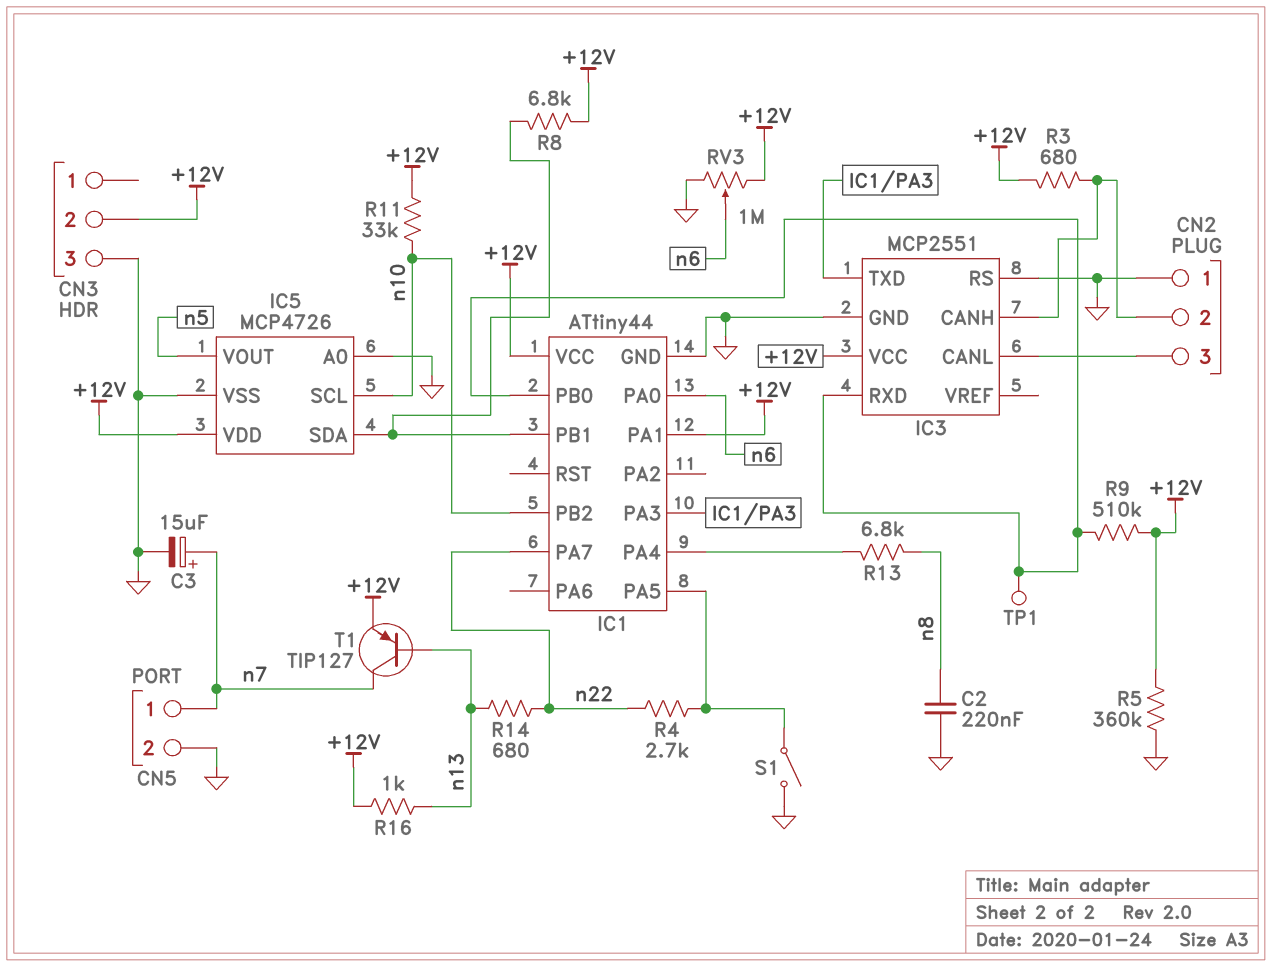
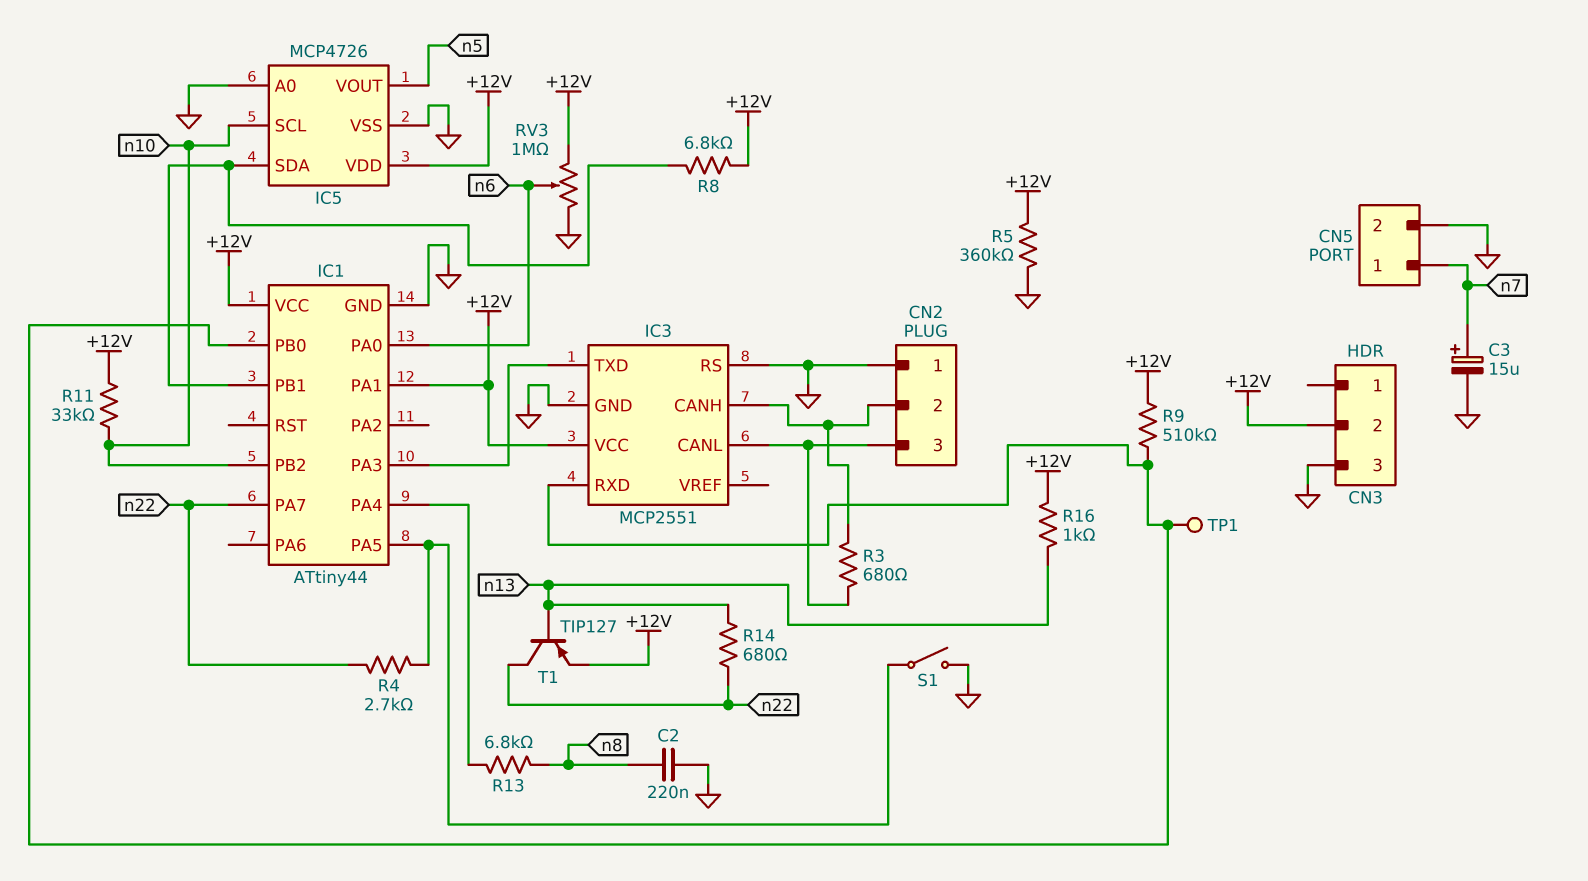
R3: 680 (+12V, CN2/2) -> 680 (CN2/2, CN2/3)
T1: PNP TIP127 (B n13, C n7, E +12V) -> PNP TIP127 (B n13, C n22, E +12V)

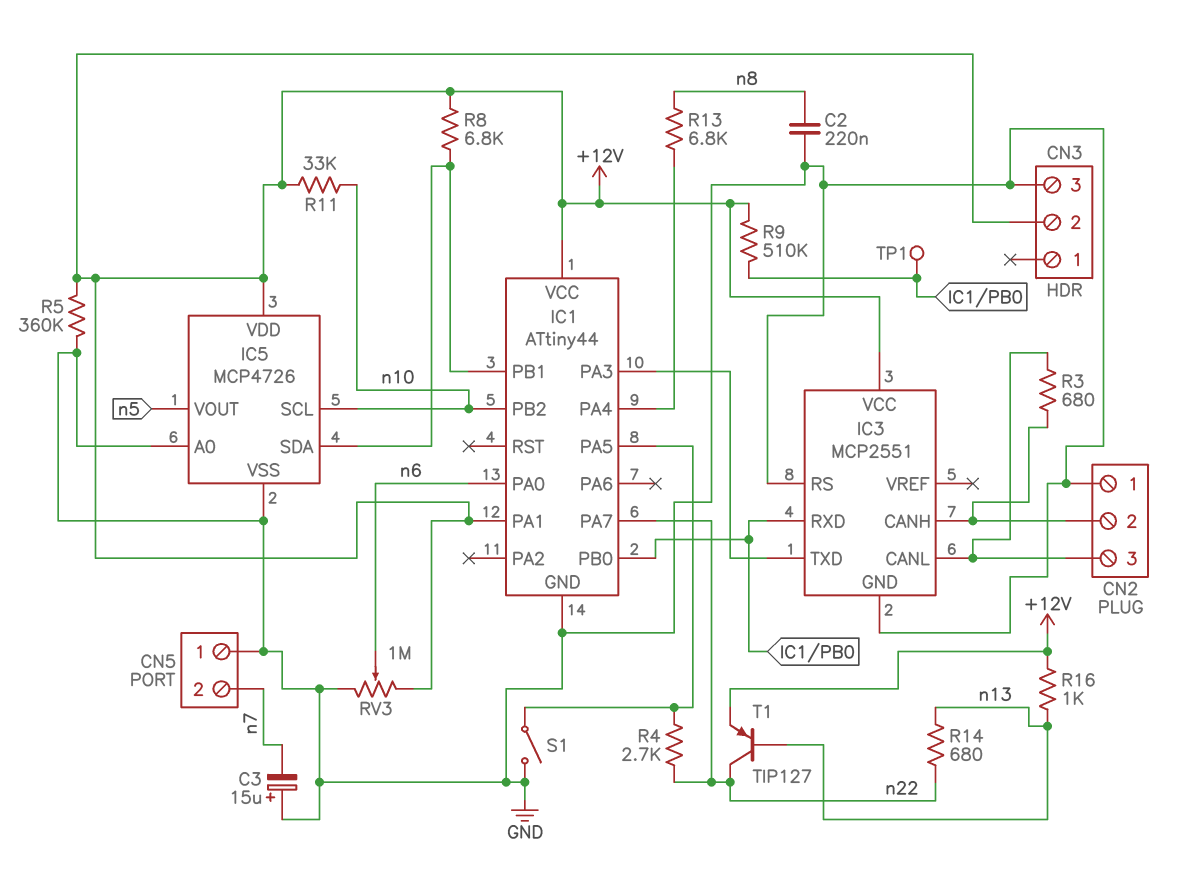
C3: 15uF (plus n7, minus GND) -> 15uF (plus GND, minus n7)
CN5 pin 1: n7 -> GND
CN5 pin 2: GND -> n7

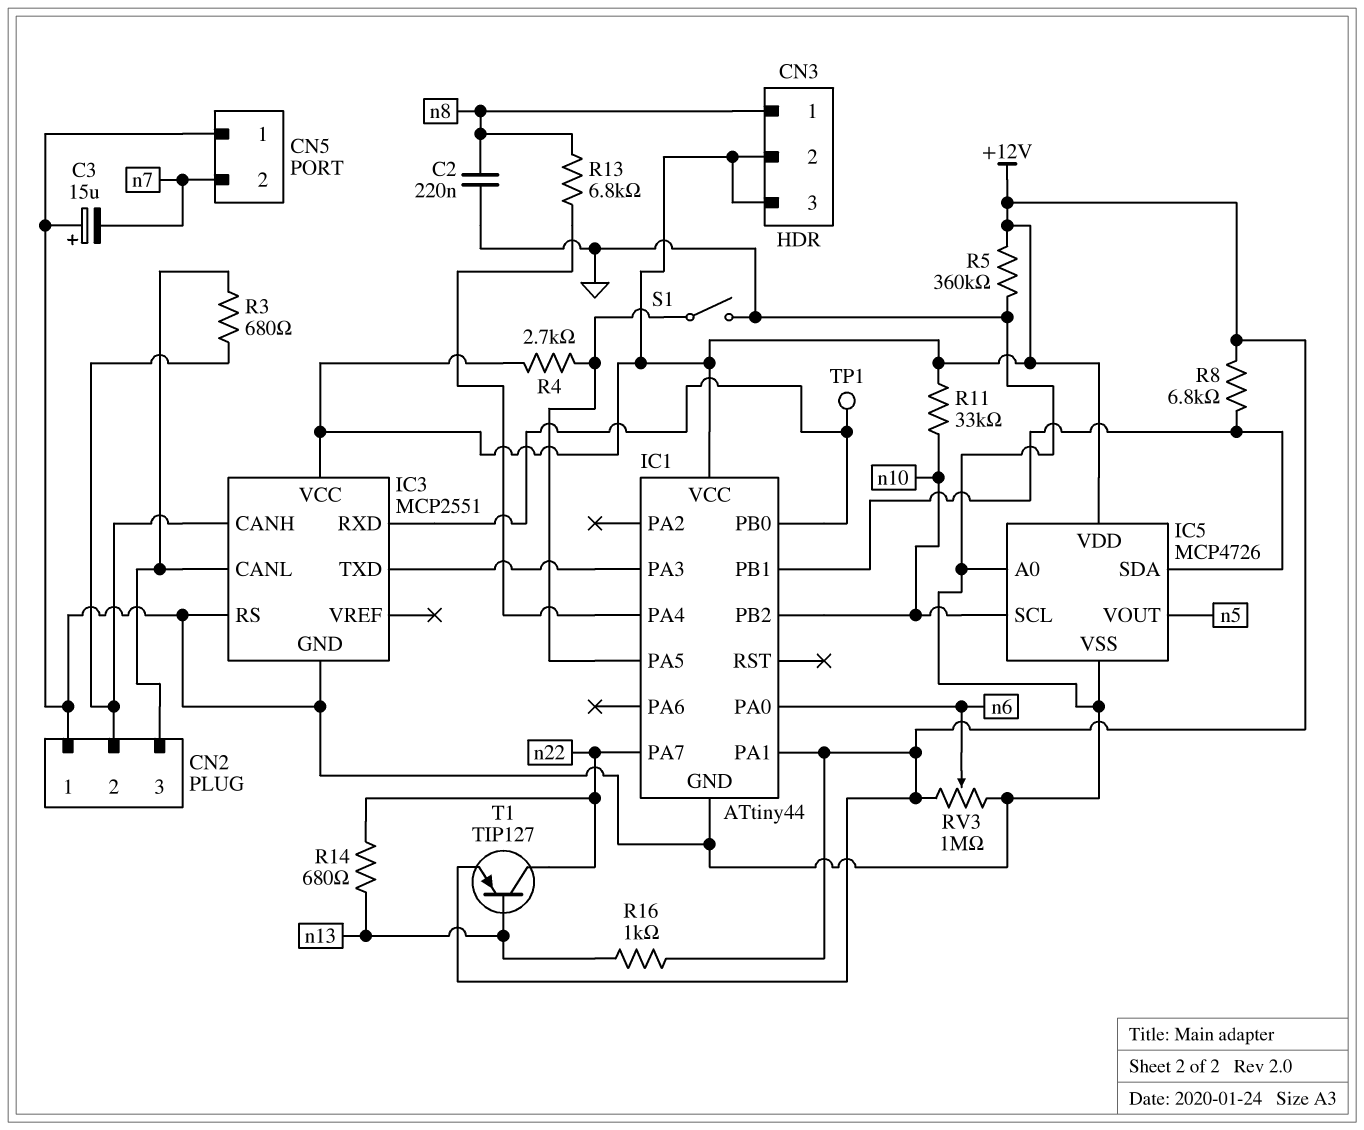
CN3 pin 1: none -> n8
CN3 pin 3: GND -> +12V
R4: 2.7k (IC1/PA5, n22) -> 2.7k (+12V, IC1/PA5)
R9: 510k (+12V, IC1/PB0) -> none

